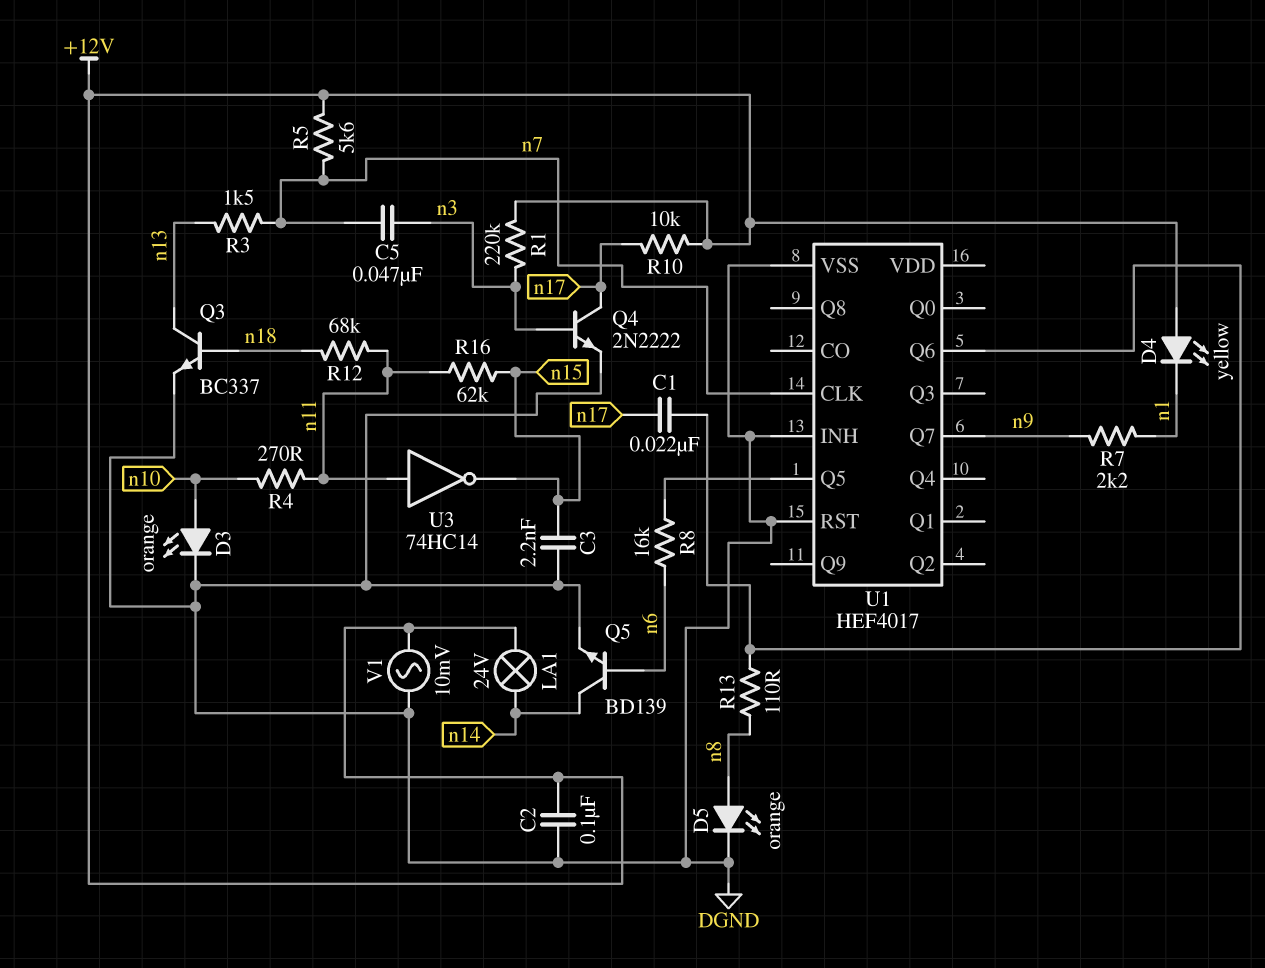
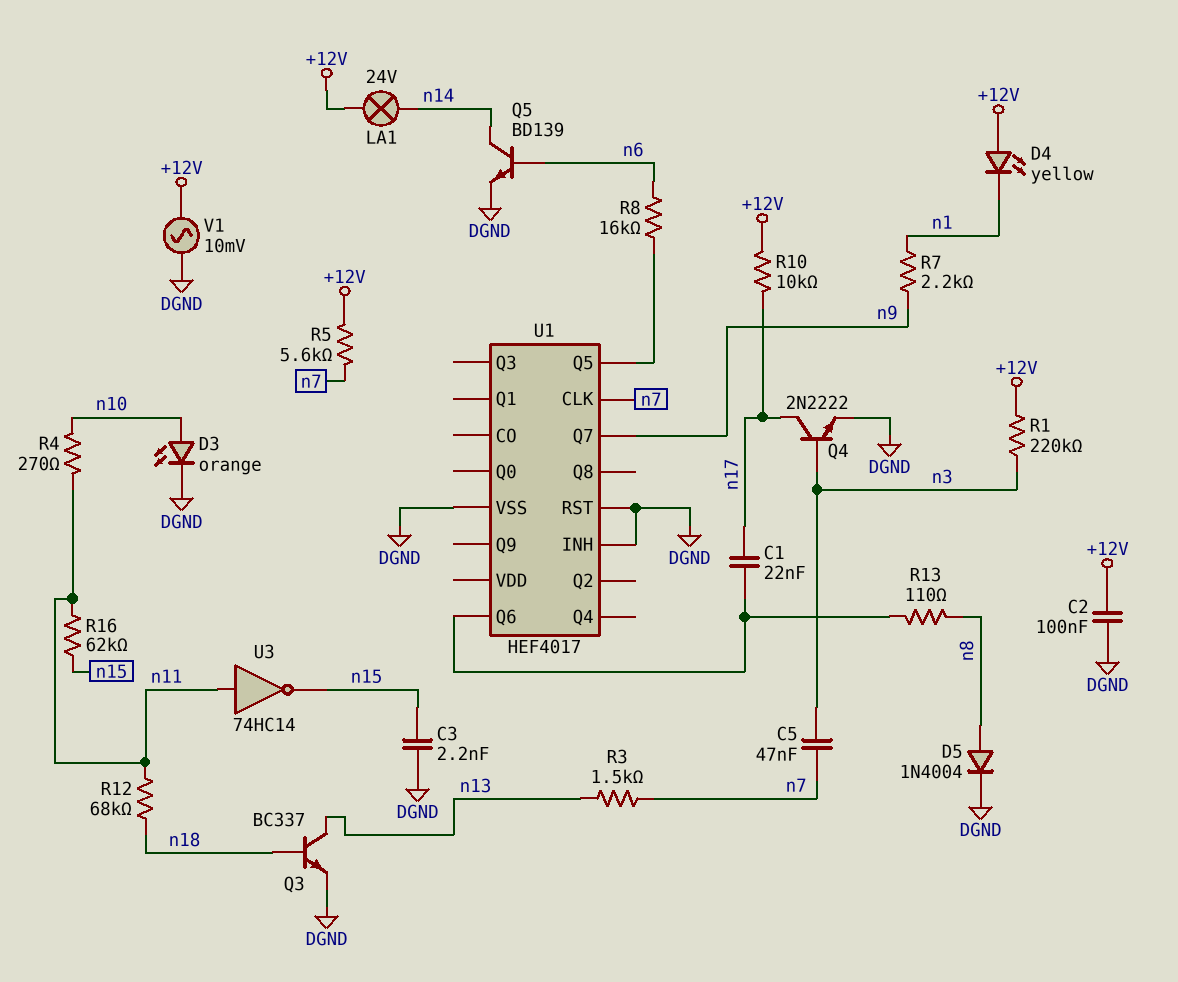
D5: LED orange (A n8, K DGND) -> diode 1N4004 (A n8, K DGND)

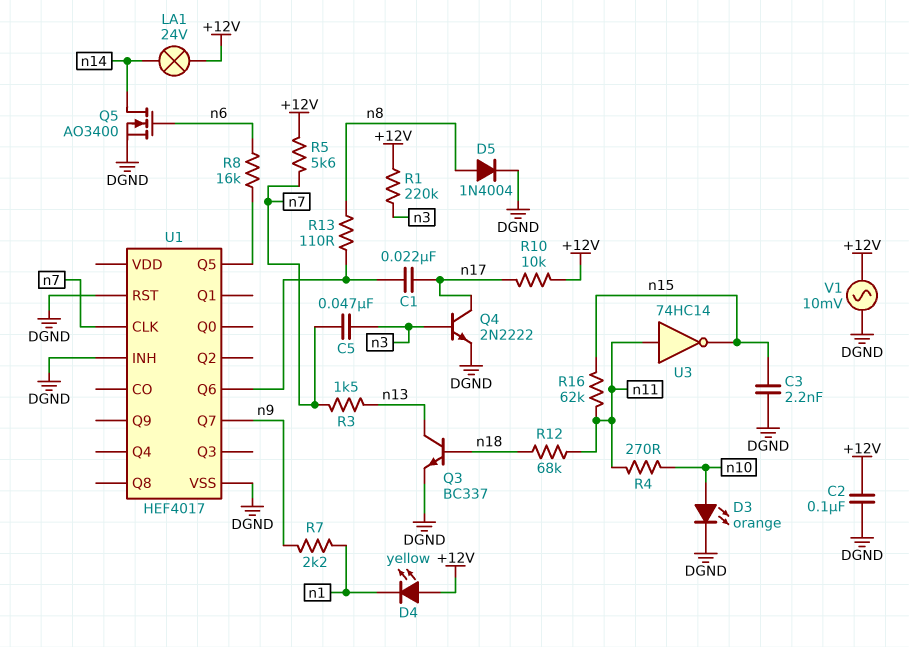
Q5: NPN BD139 (B n6, C n14, E DGND) -> NMOS AO3400 (G n6, D n14, S DGND)

